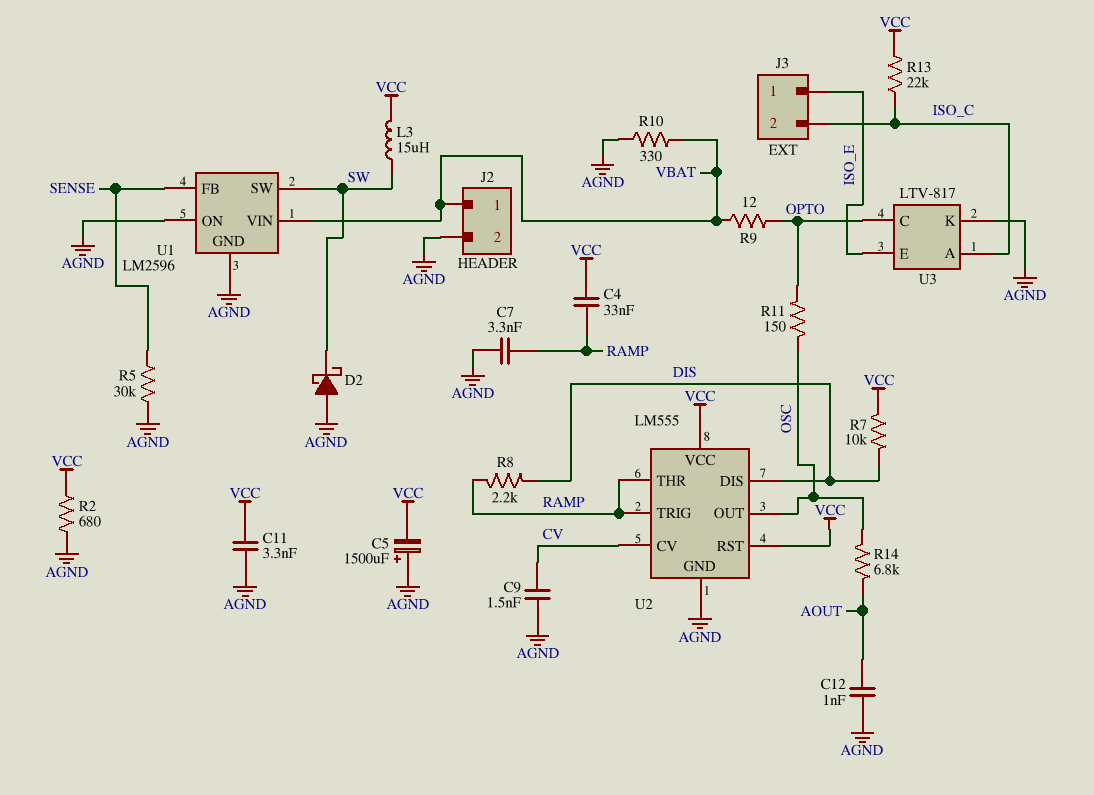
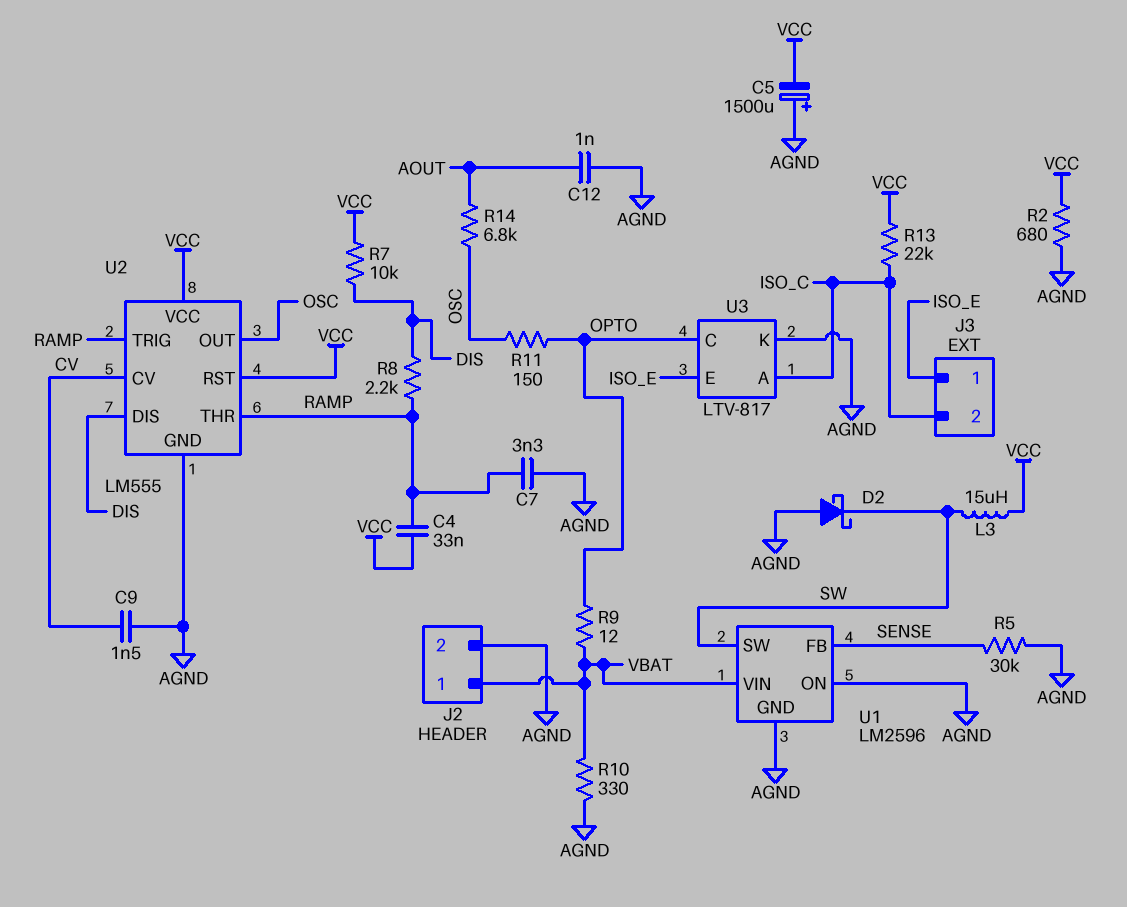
C11: 3.3nF (AGND, VCC) -> none

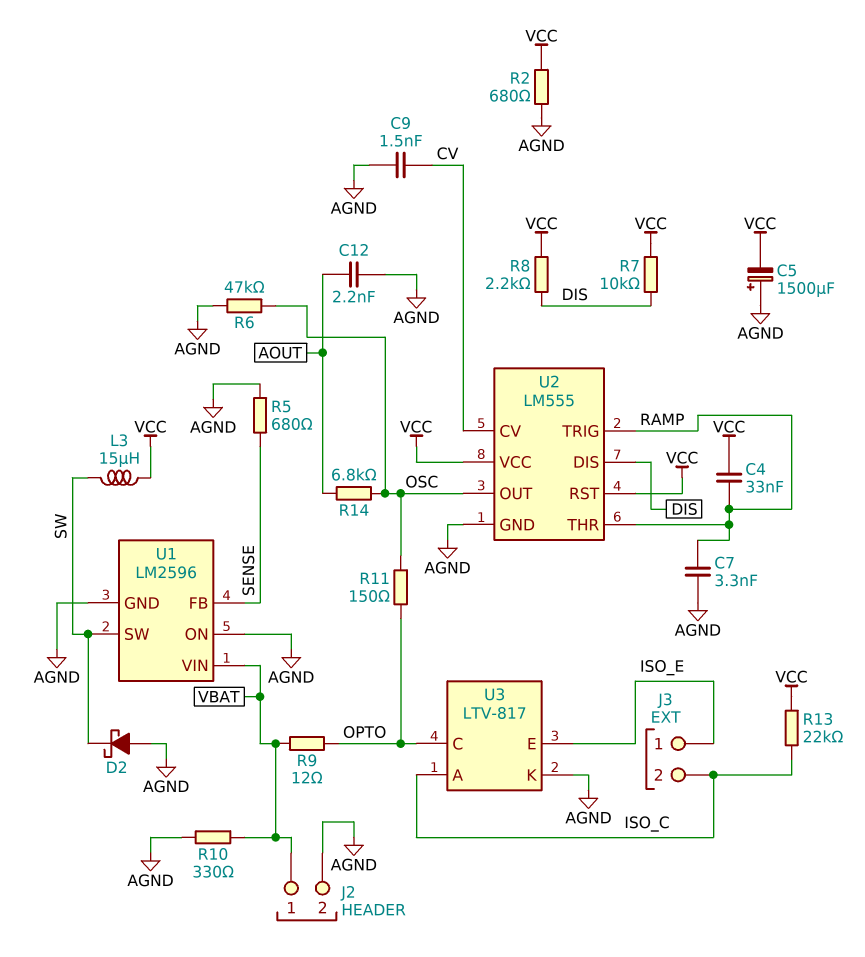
C12: 1nF (AGND, AOUT) -> 2.2nF (AGND, AOUT)
R5: 30k (AGND, SENSE) -> 680 (AGND, SENSE)
R6: none -> 47k (AGND, OSC)
R8: 2.2k (DIS, RAMP) -> 2.2k (DIS, VCC)

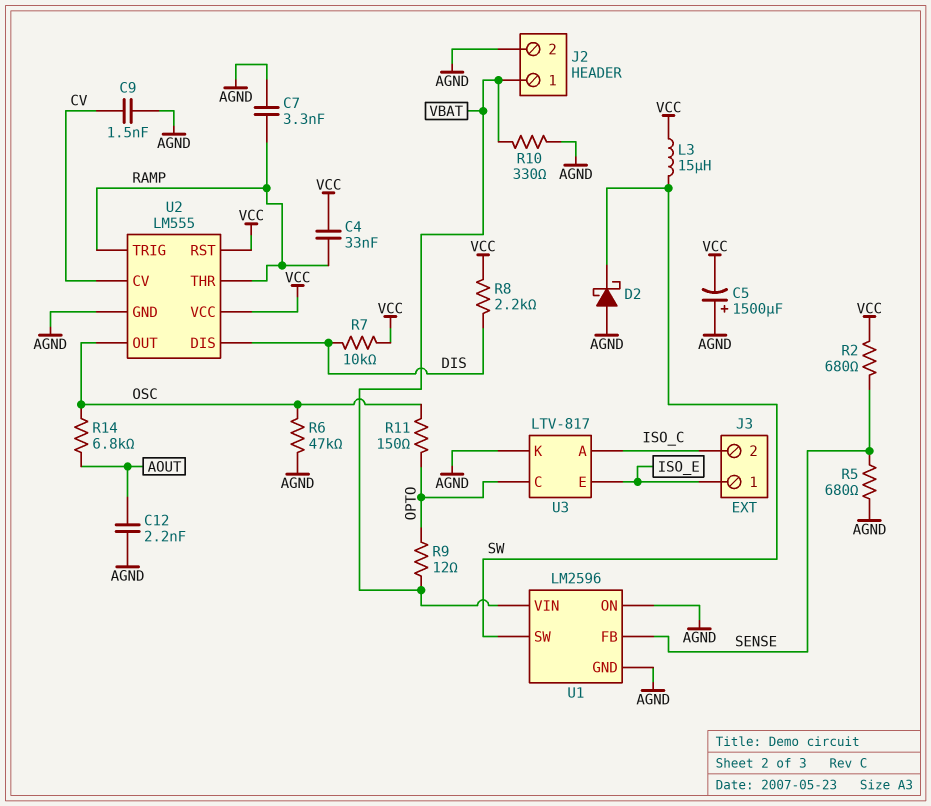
R2: 680 (AGND, VCC) -> 680 (SENSE, VCC)
R13: 22k (ISO_C, VCC) -> none

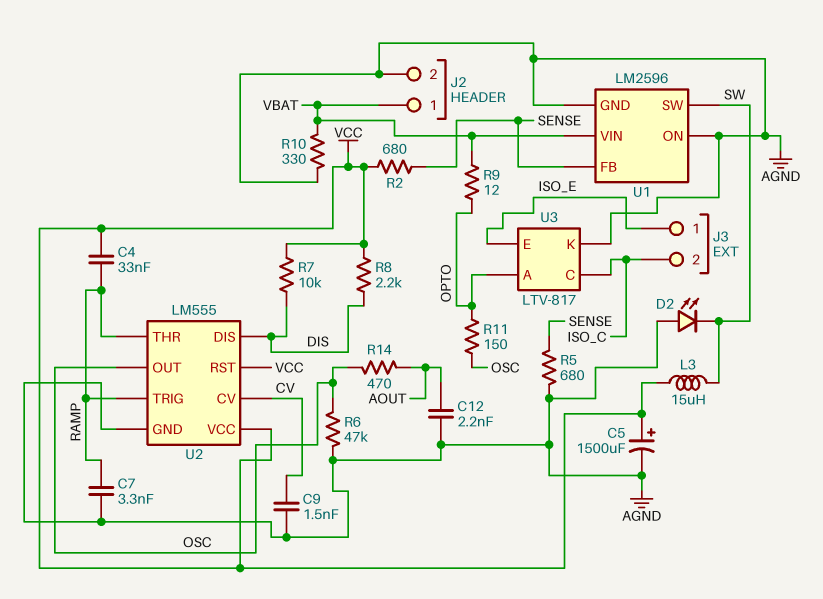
C5: 1500uF (plus AGND, minus VCC) -> 1500uF (plus VCC, minus AGND)
D2: schottky (A AGND, K SW) -> LED (A AGND, K SW)
R14: 6.8k (AOUT, OSC) -> 470 (AOUT, OSC)
U3 pin A: ISO_C -> OPTO
U3 pin C: OPTO -> ISO_C

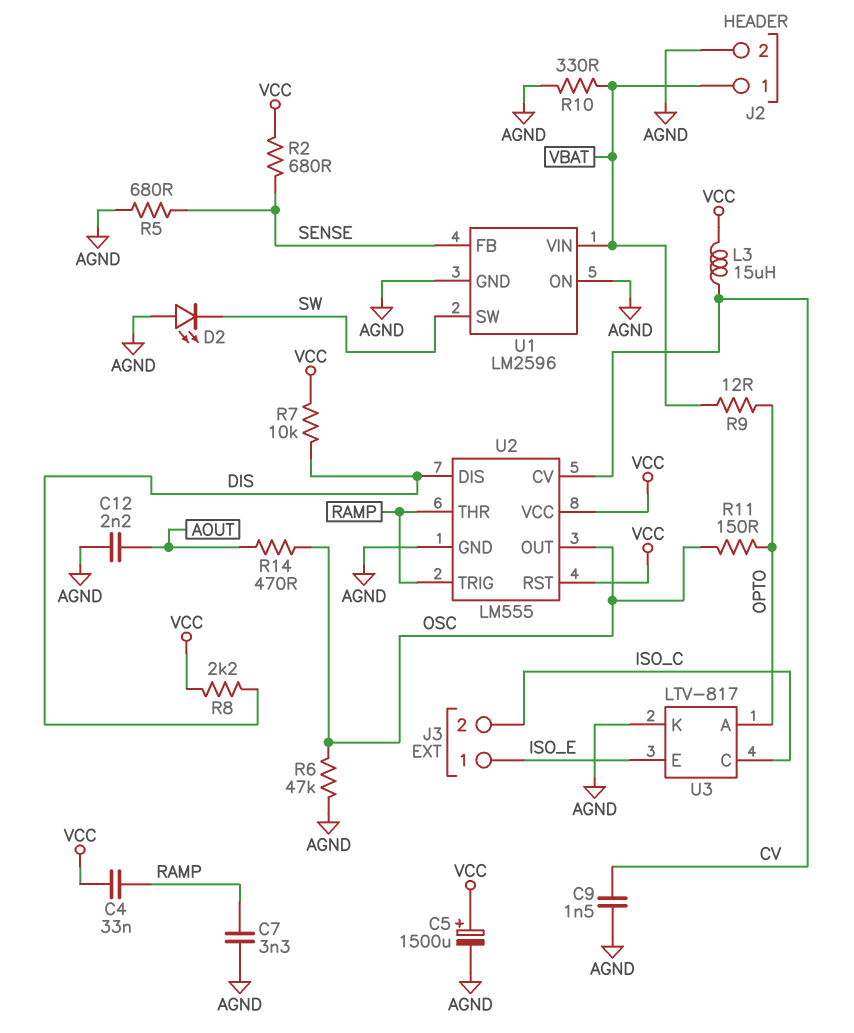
L3: 15uH (SW, VCC) -> 15uH (CV, VCC)

